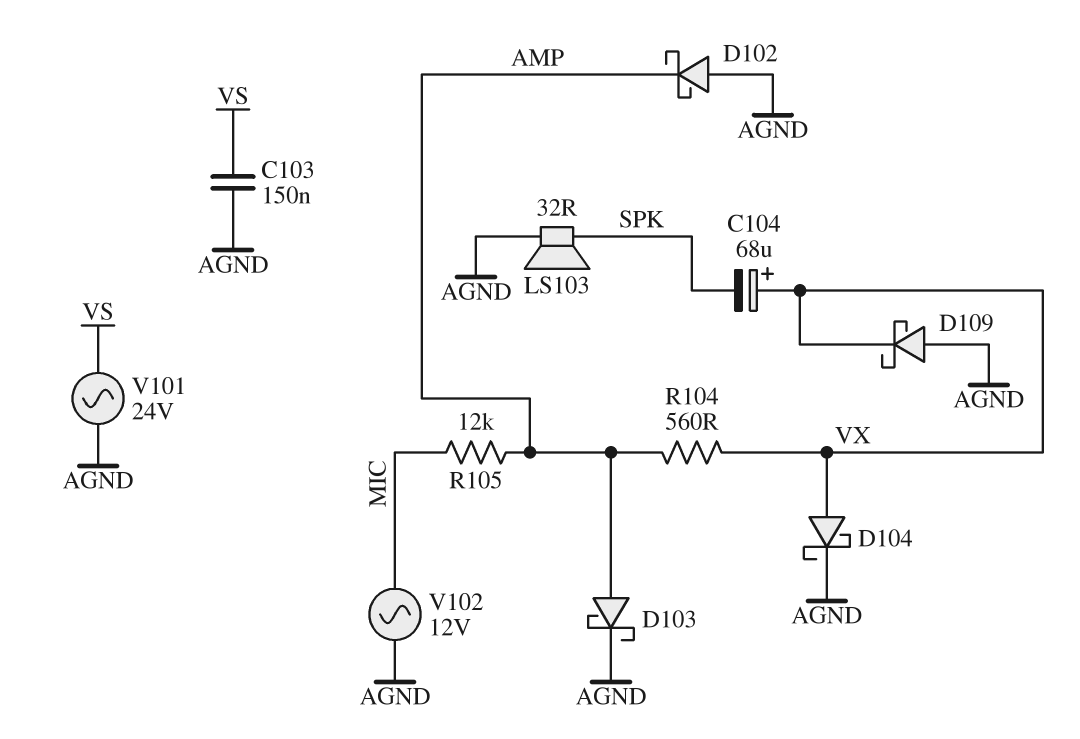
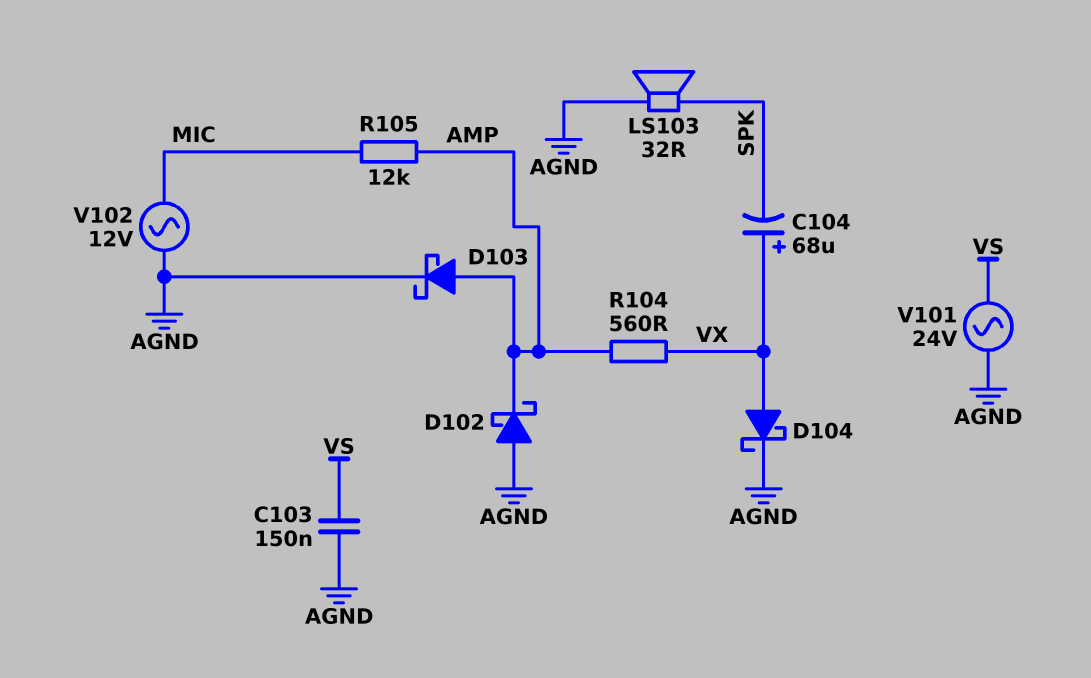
D109: schottky (A AGND, K VX) -> none

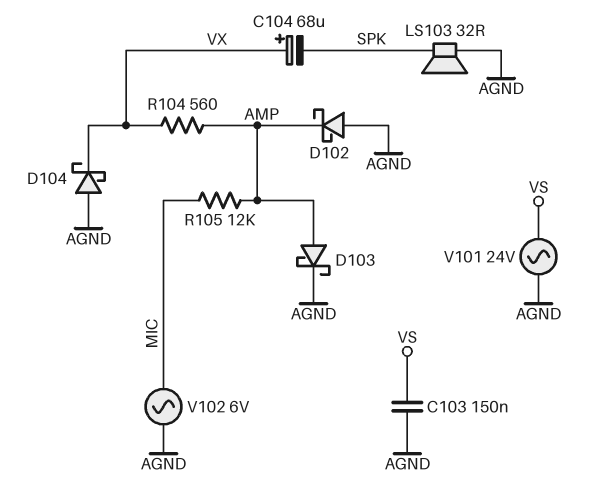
D104: schottky (A VX, K AGND) -> schottky (A AGND, K VX)
V102: AC 12V (AGND, MIC) -> AC 6V (AGND, MIC)

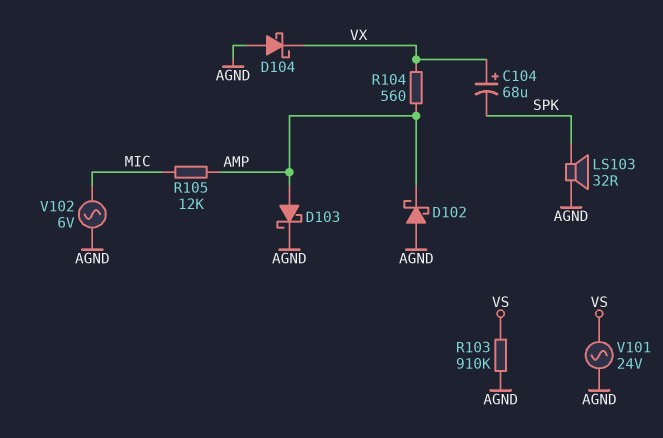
C103: 150nF (AGND, VS) -> none
R103: none -> 910k (AGND, VS)

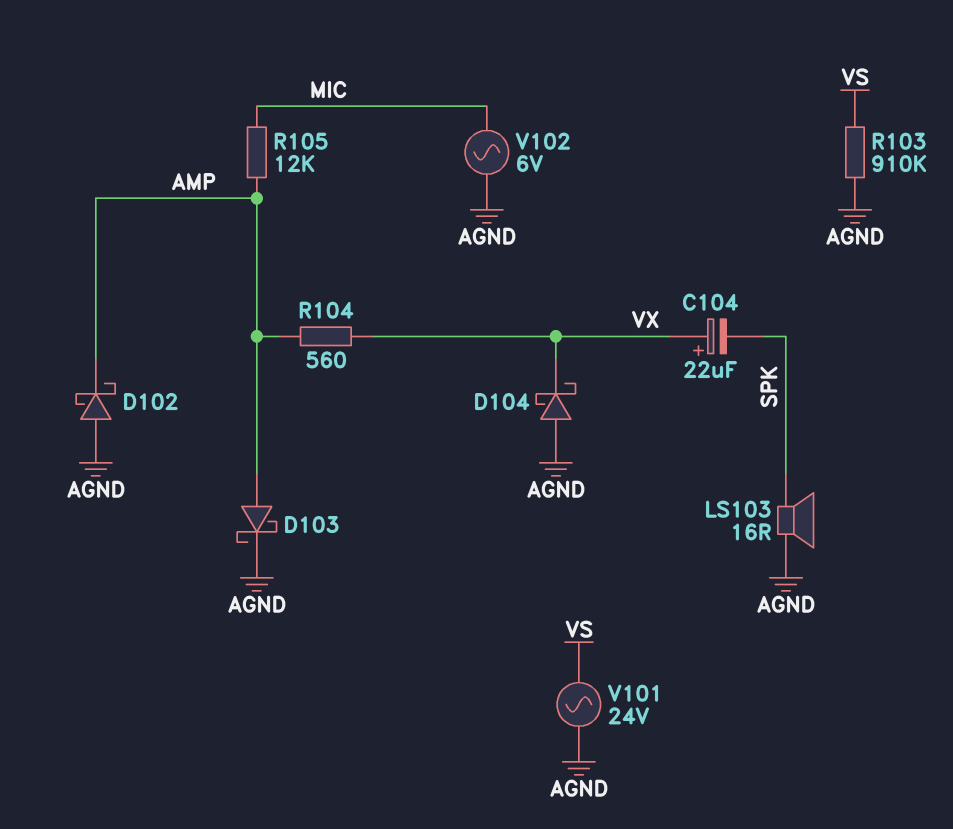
C104: 68uF (plus VX, minus SPK) -> 22uF (plus VX, minus SPK)
LS103: speaker 32R (AGND, SPK) -> speaker 16R (AGND, SPK)

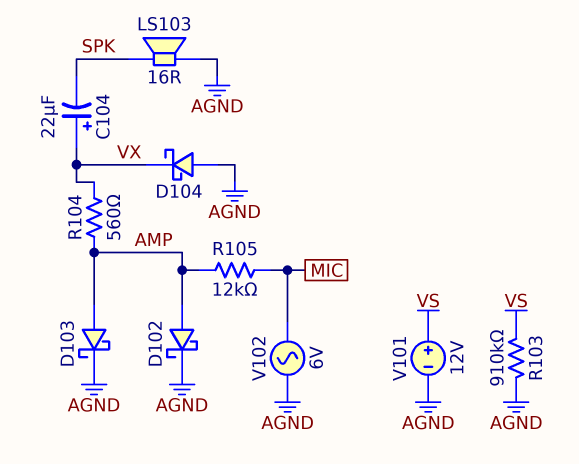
D102: schottky (A AGND, K AMP) -> schottky (A AMP, K AGND)
V101: AC 24V (AGND, VS) -> 12V (plus VS, minus AGND)

